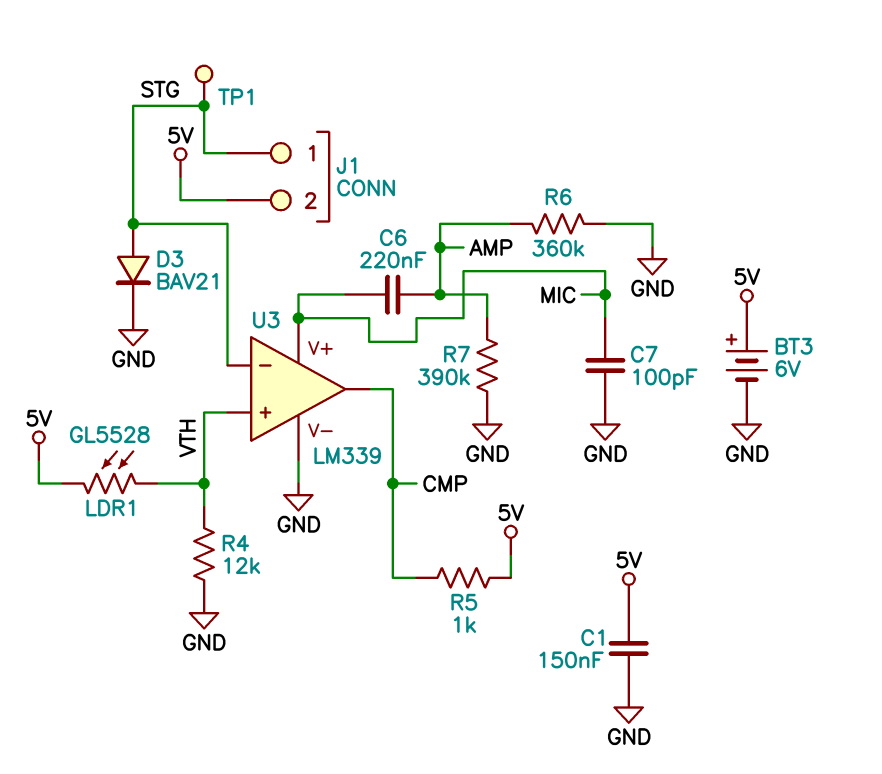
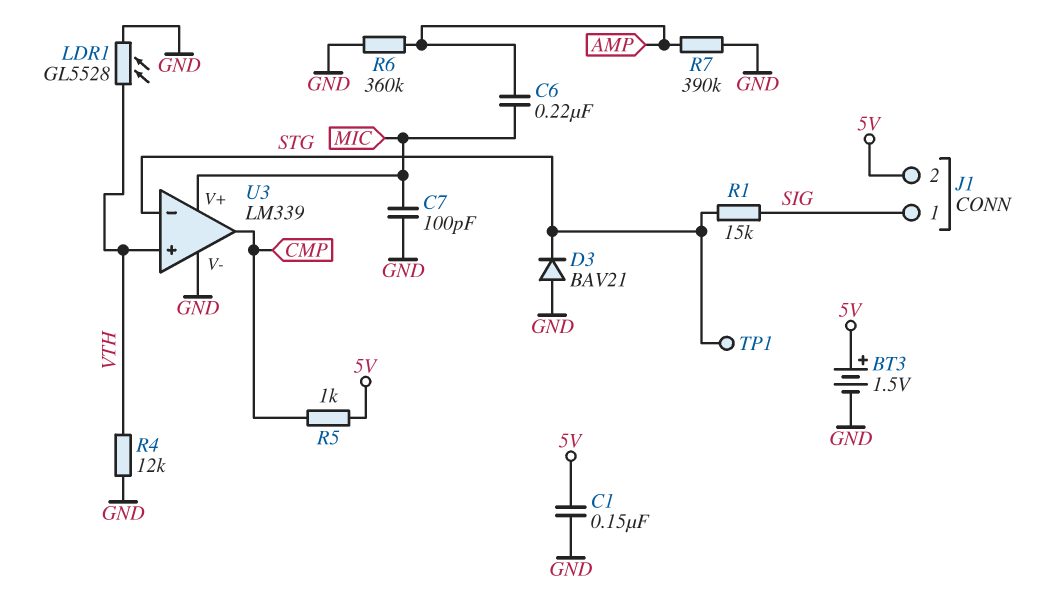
BT3: 6V (plus 5V, minus GND) -> 1.5V (plus 5V, minus GND)
D3: diode BAV21 (A STG, K GND) -> diode BAV21 (A GND, K STG)
J1 pin 1: STG -> SIG
LDR1: GL5528 (5V, VTH) -> GL5528 (GND, VTH)
R1: none -> 15k (SIG, STG)

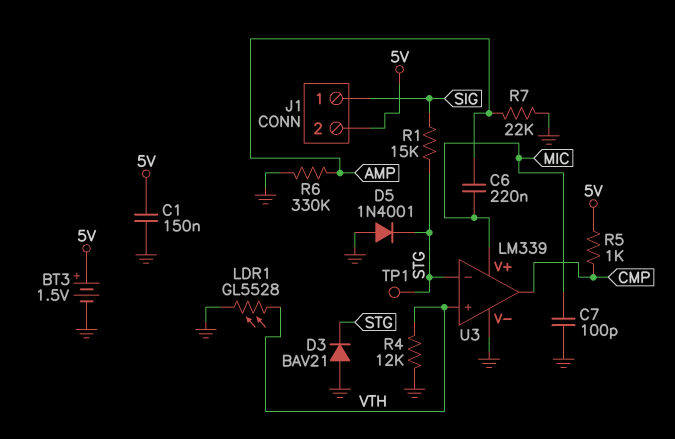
D5: none -> diode 1N4001 (A GND, K STG)
R6: 360k (AMP, GND) -> 330k (AMP, GND)
R7: 390k (AMP, GND) -> 22k (AMP, GND)

